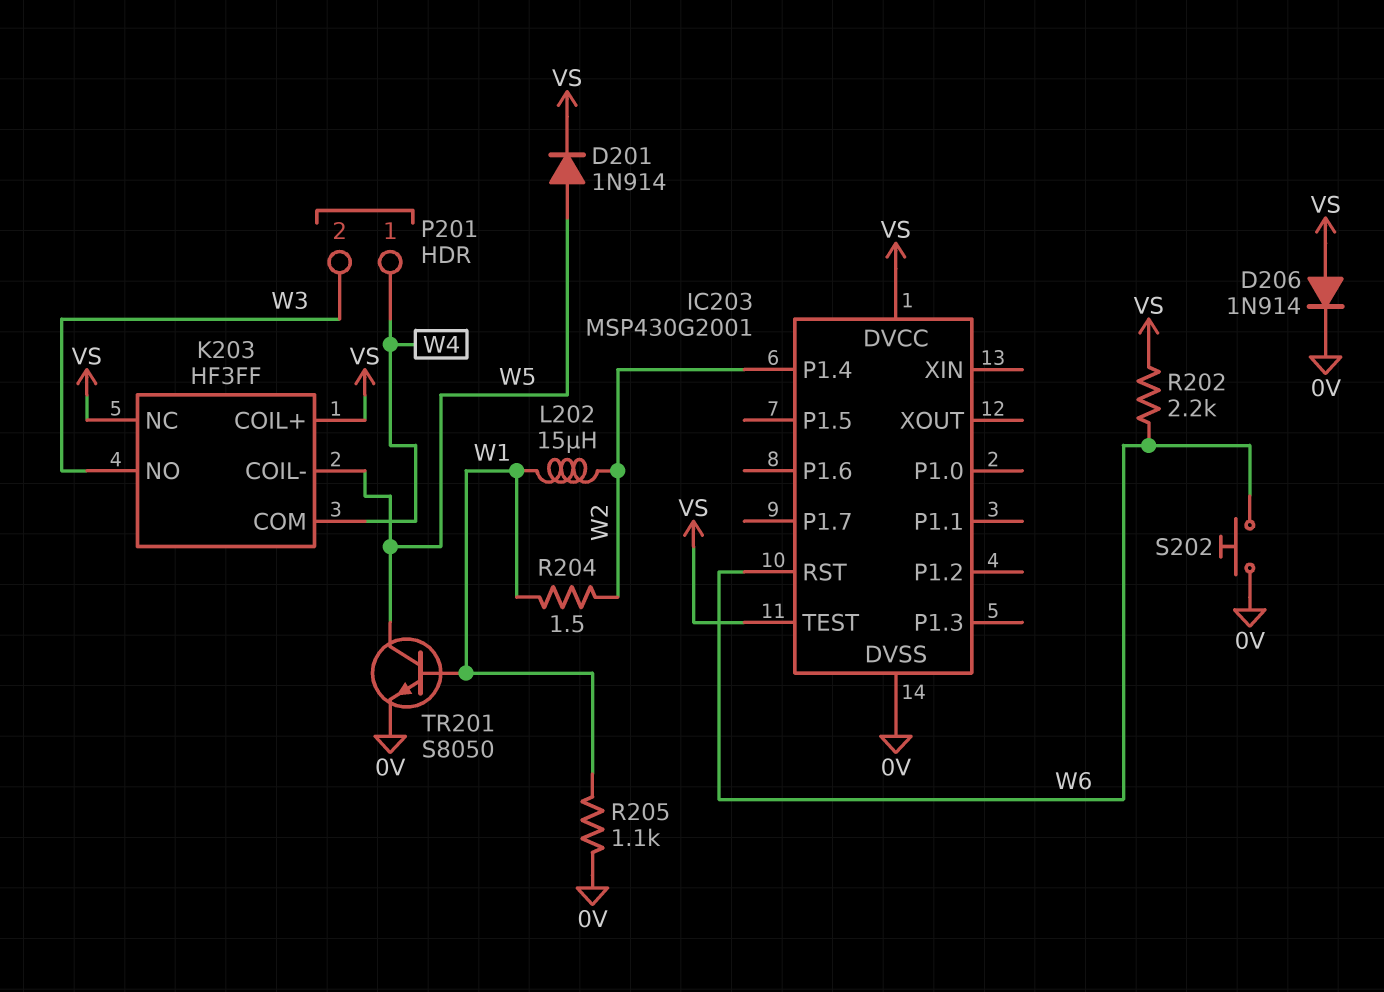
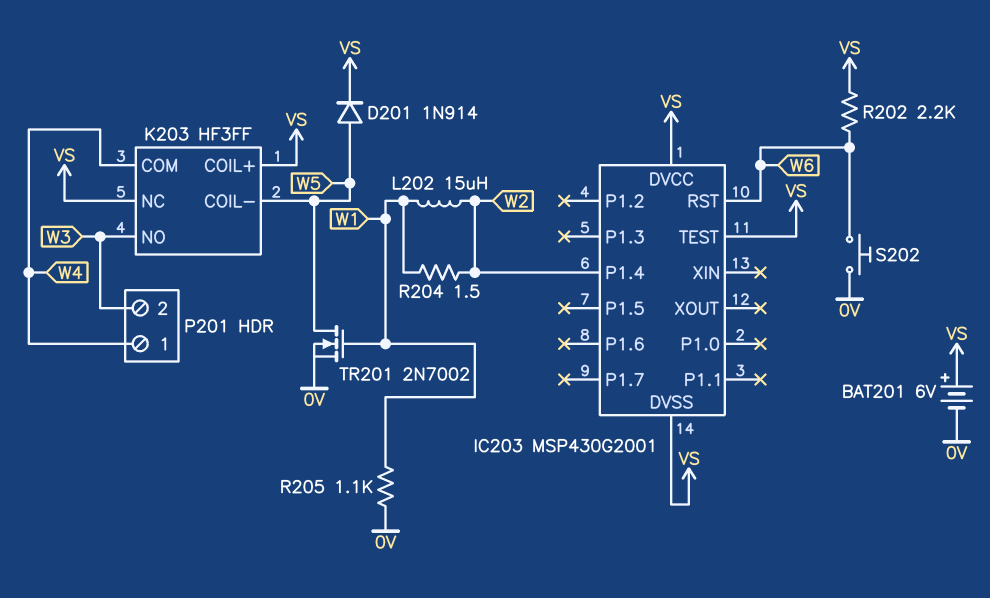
BAT201: none -> 6V (plus VS, minus 0V)
D206: diode 1N914 (A VS, K 0V) -> none
IC203 pin DVSS: 0V -> VS
TR201: NPN S8050 (B W1, C W5, E 0V) -> NMOS 2N7002 (G W1, D W5, S 0V)

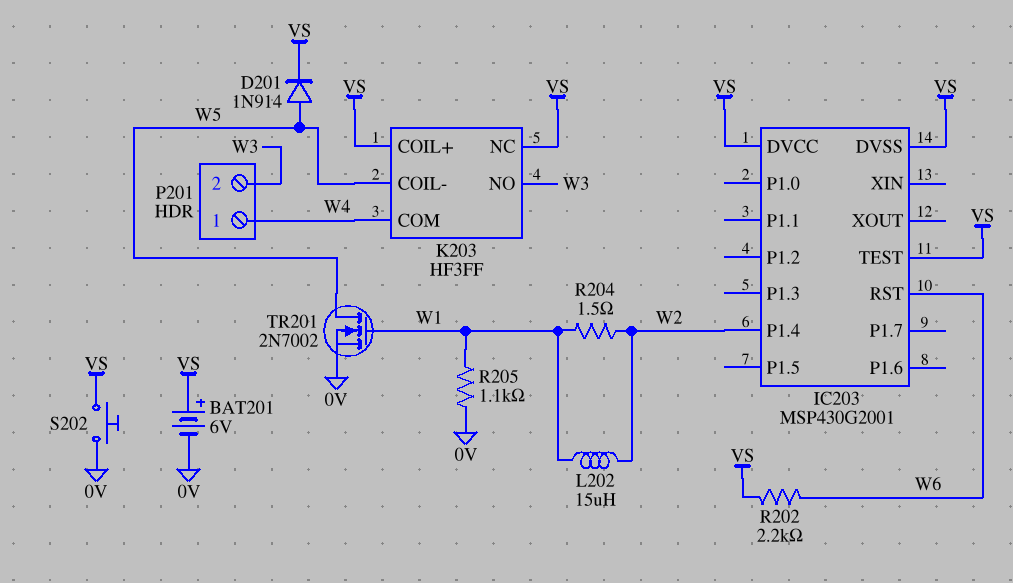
S202: button (0V, W6) -> button (0V, VS)

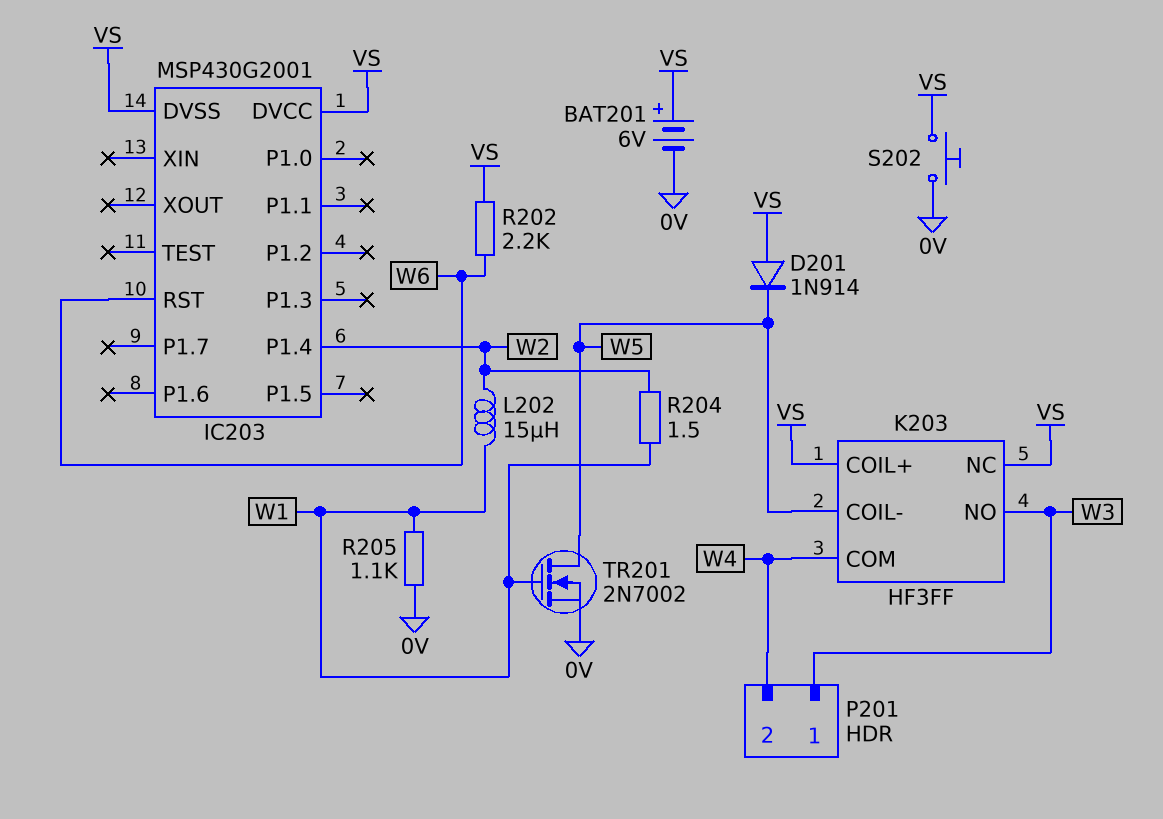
D201: diode 1N914 (A W5, K VS) -> diode 1N914 (A VS, K W5)
IC203 pin TEST: VS -> none
P201 pin 1: W4 -> W3
P201 pin 2: W3 -> W4

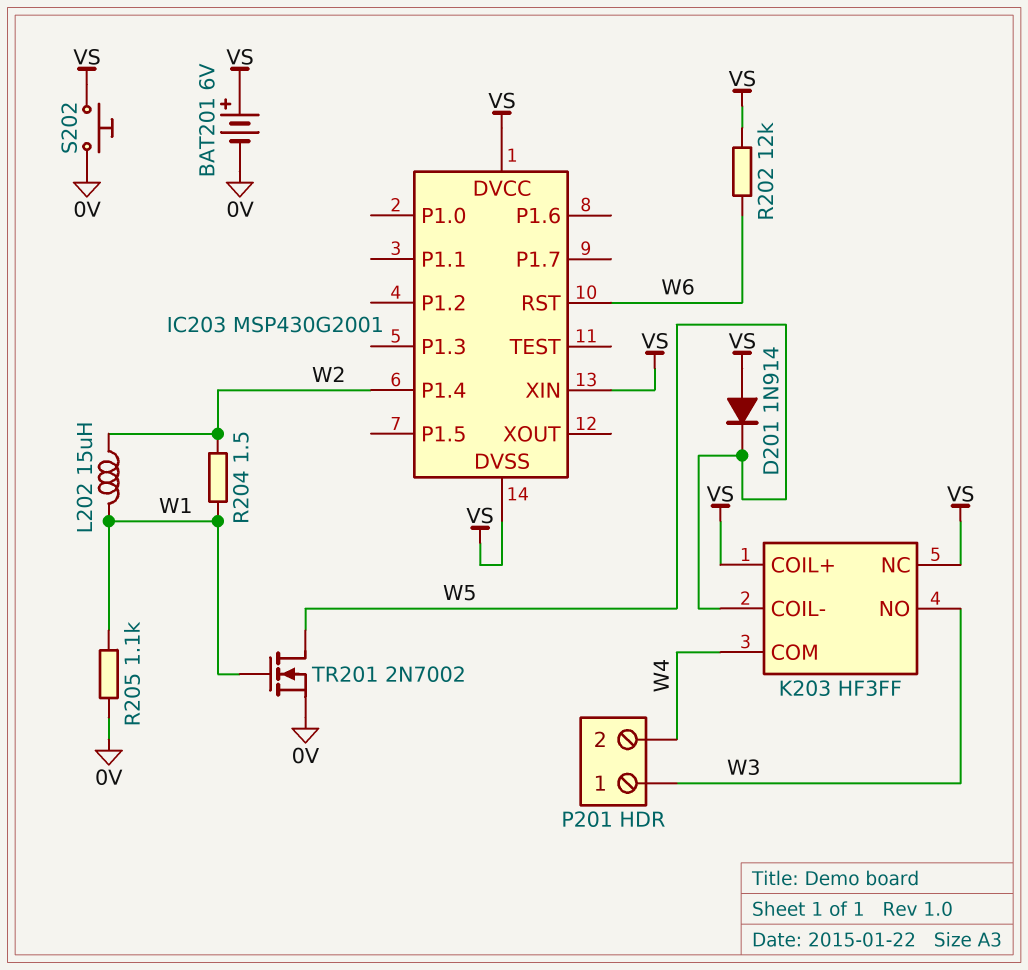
IC203 pin XIN: none -> VS
R202: 2.2k (VS, W6) -> 12k (VS, W6)

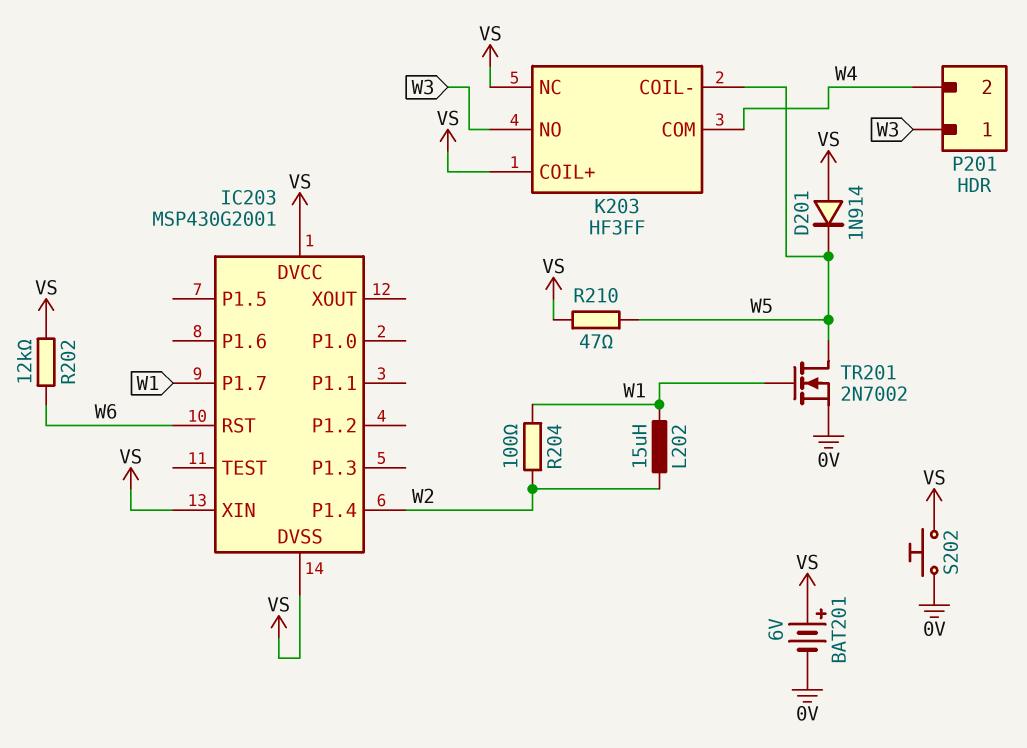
IC203 pin P1.7: none -> W1
R204: 1.5 (W1, W2) -> 100 (W1, W2)
R205: 1.1k (0V, W1) -> none
R210: none -> 47 (VS, W5)

